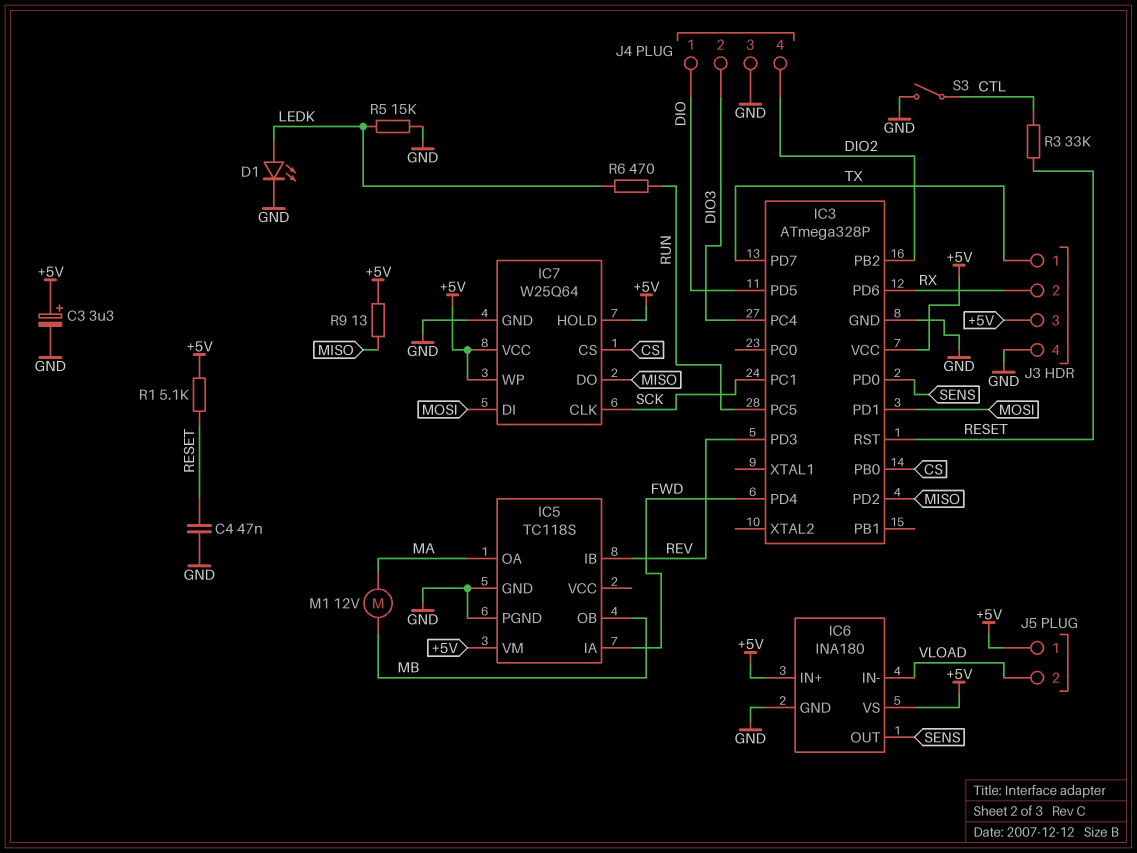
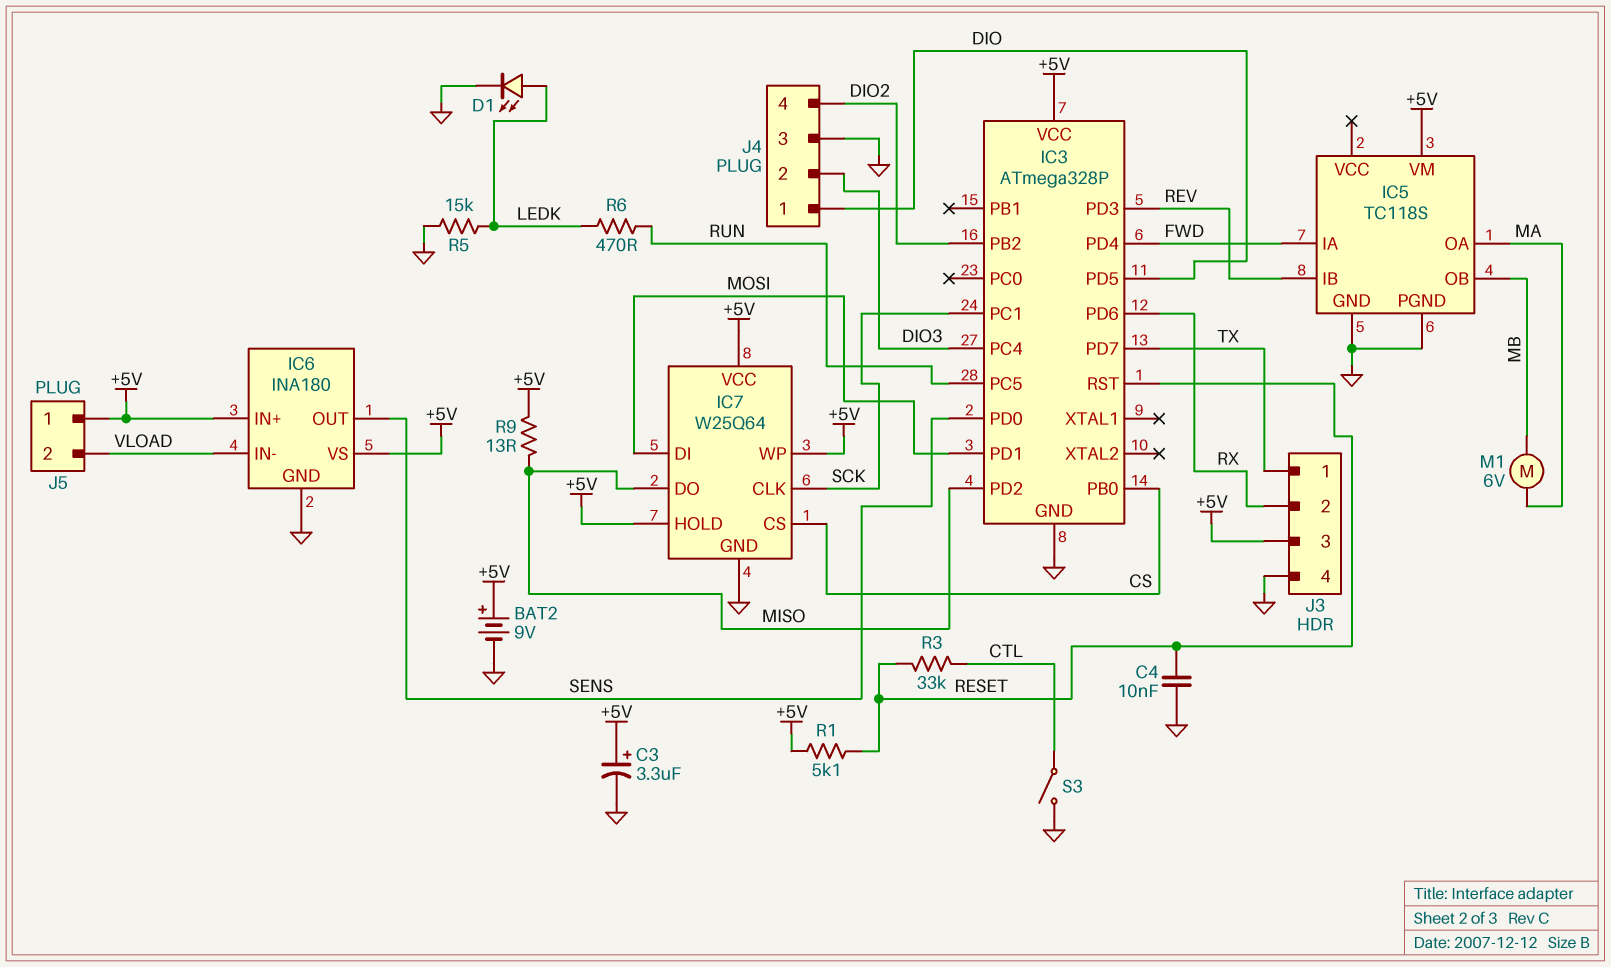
BAT2: none -> 9V (plus +5V, minus GND)
C4: 47nF (GND, RESET) -> 10nF (GND, RESET)
M1: motor 12V (MA, MB) -> motor 6V (MA, MB)

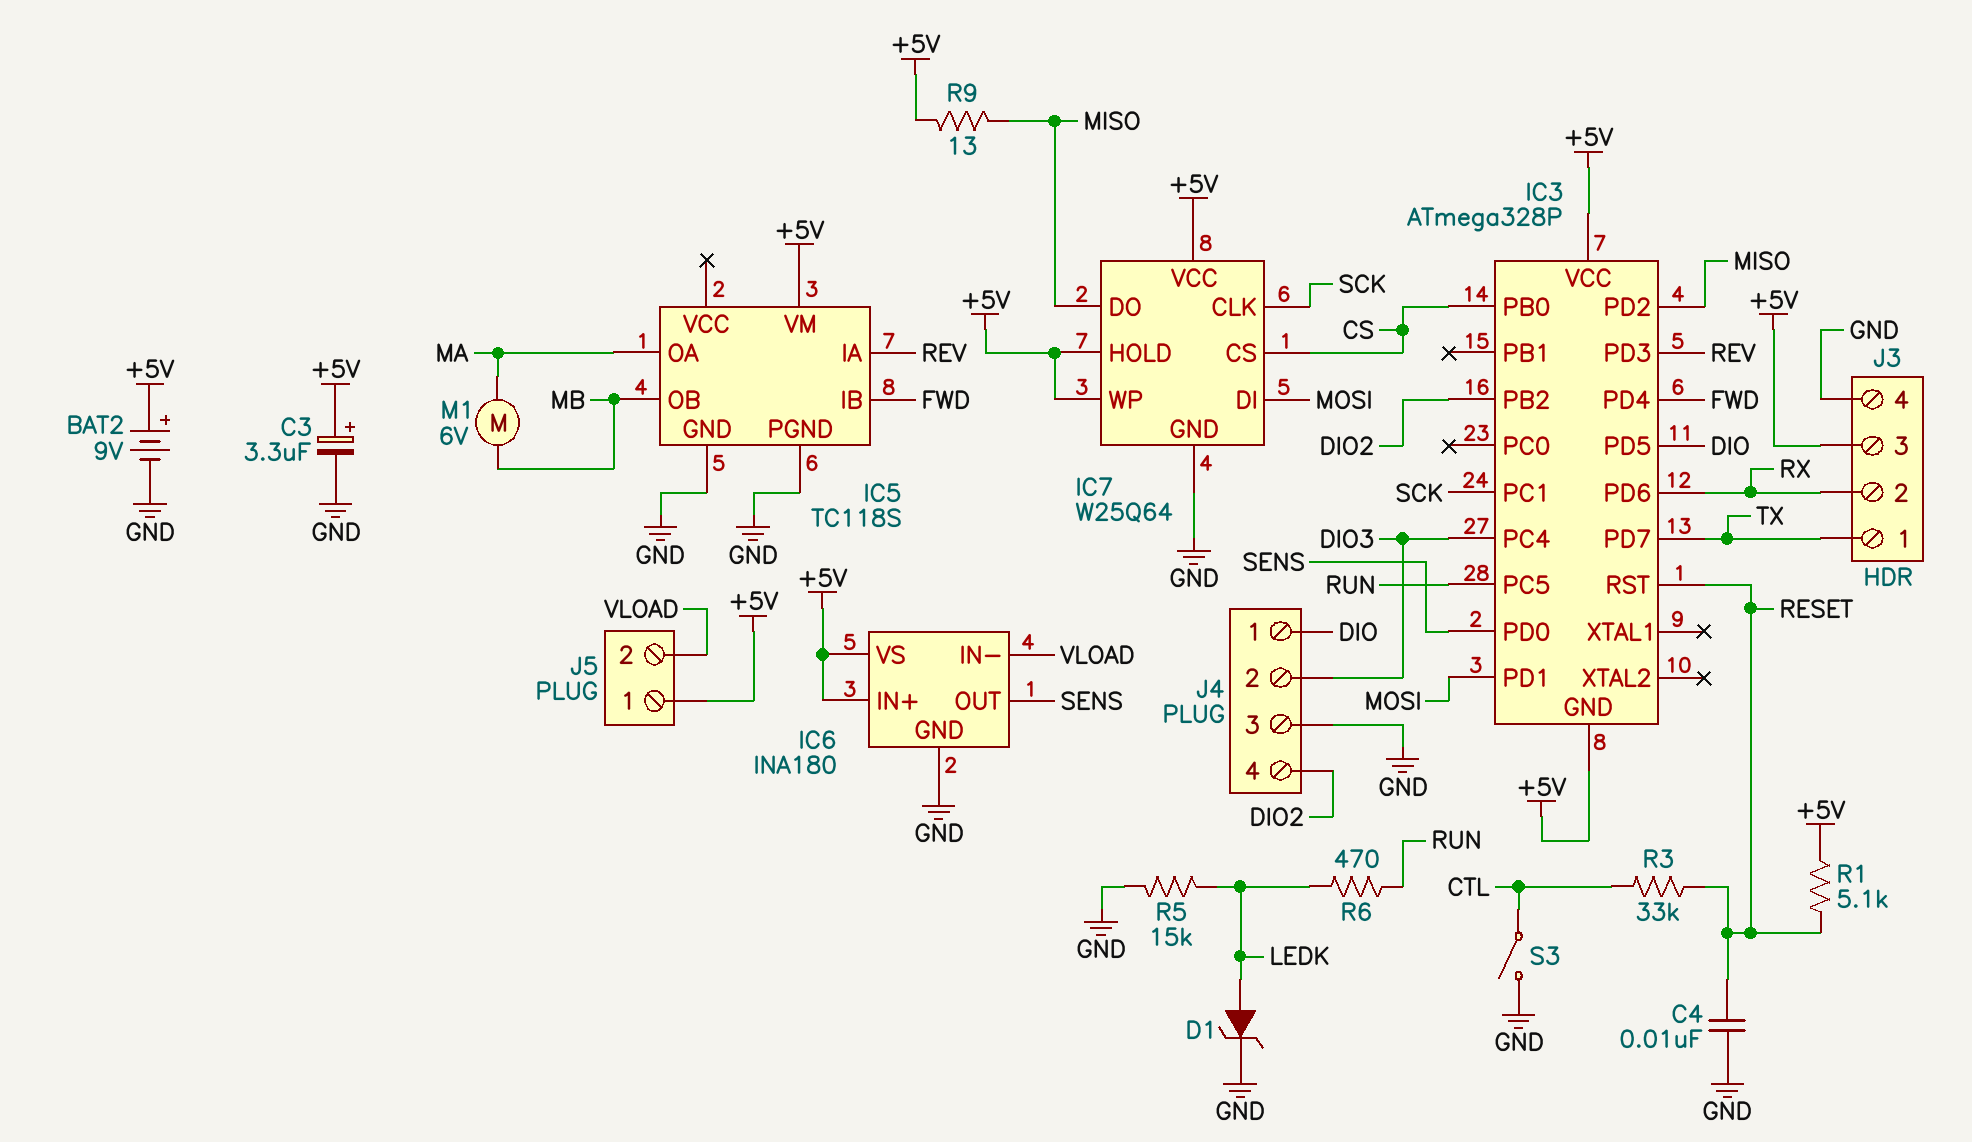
D1: LED (A LEDK, K GND) -> zener (A LEDK, K GND)
IC3 pin GND: GND -> +5V
IC5 pin IA: FWD -> REV
IC5 pin IB: REV -> FWD

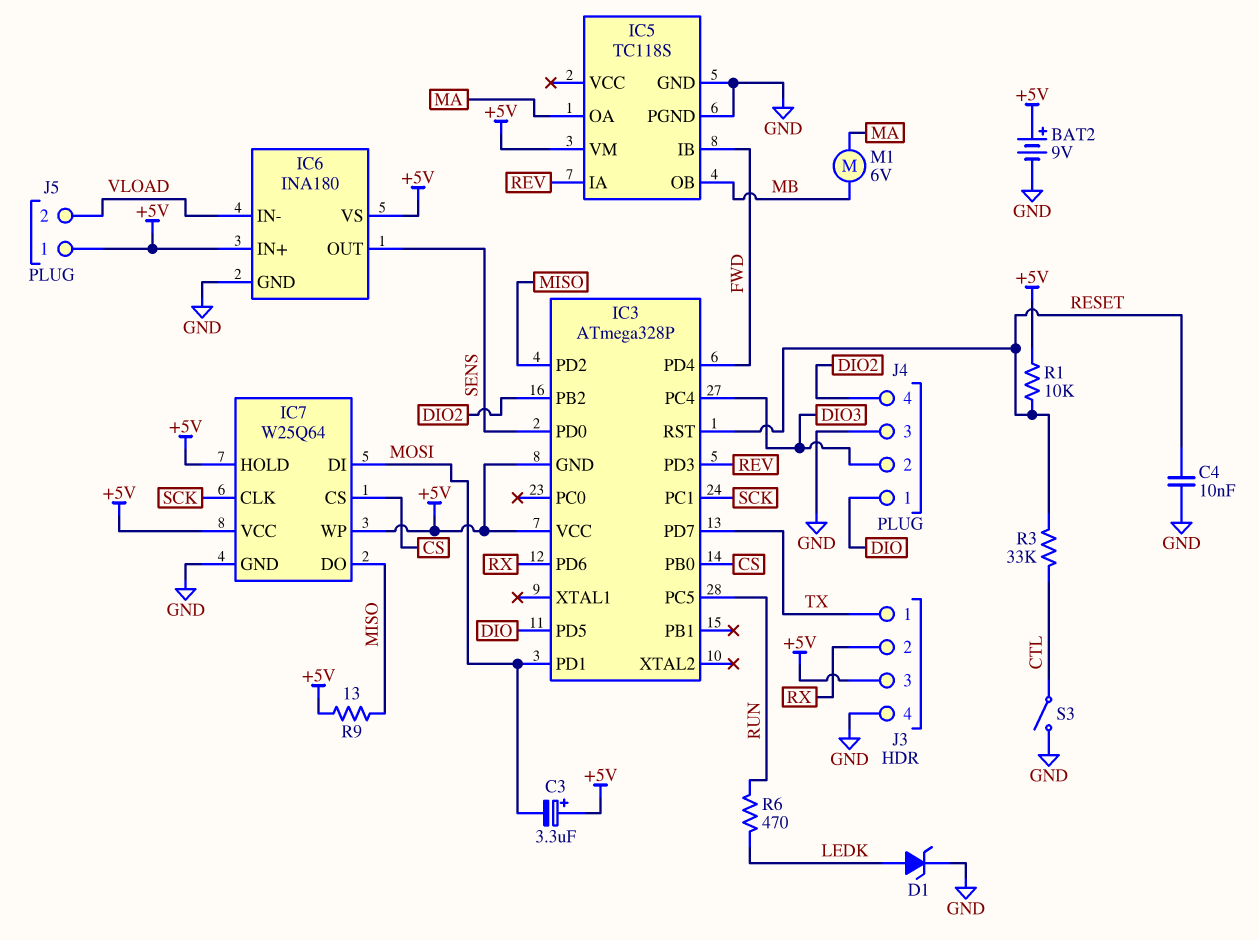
C3: 3.3uF (plus +5V, minus GND) -> 3.3uF (plus +5V, minus MOSI)
R1: 5.1k (+5V, RESET) -> 10k (+5V, RESET)
R5: 15k (GND, LEDK) -> none

